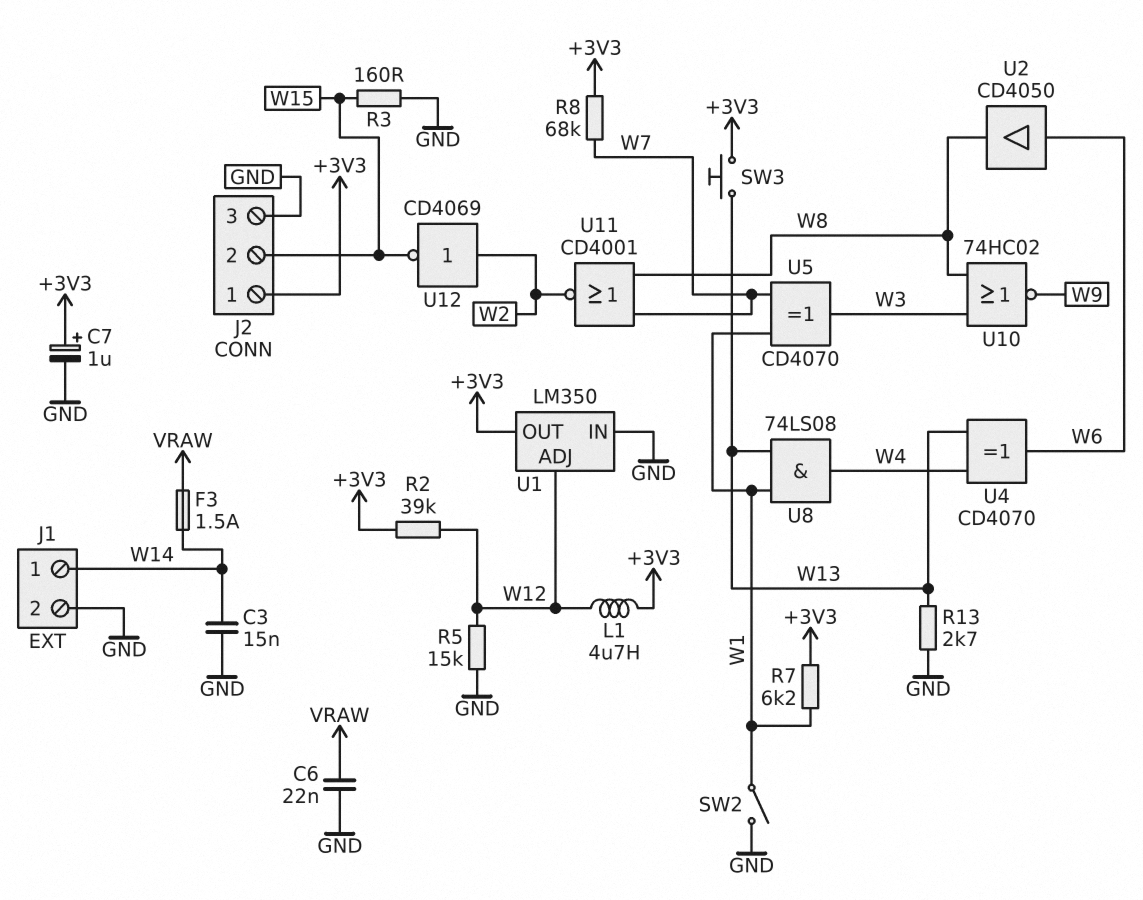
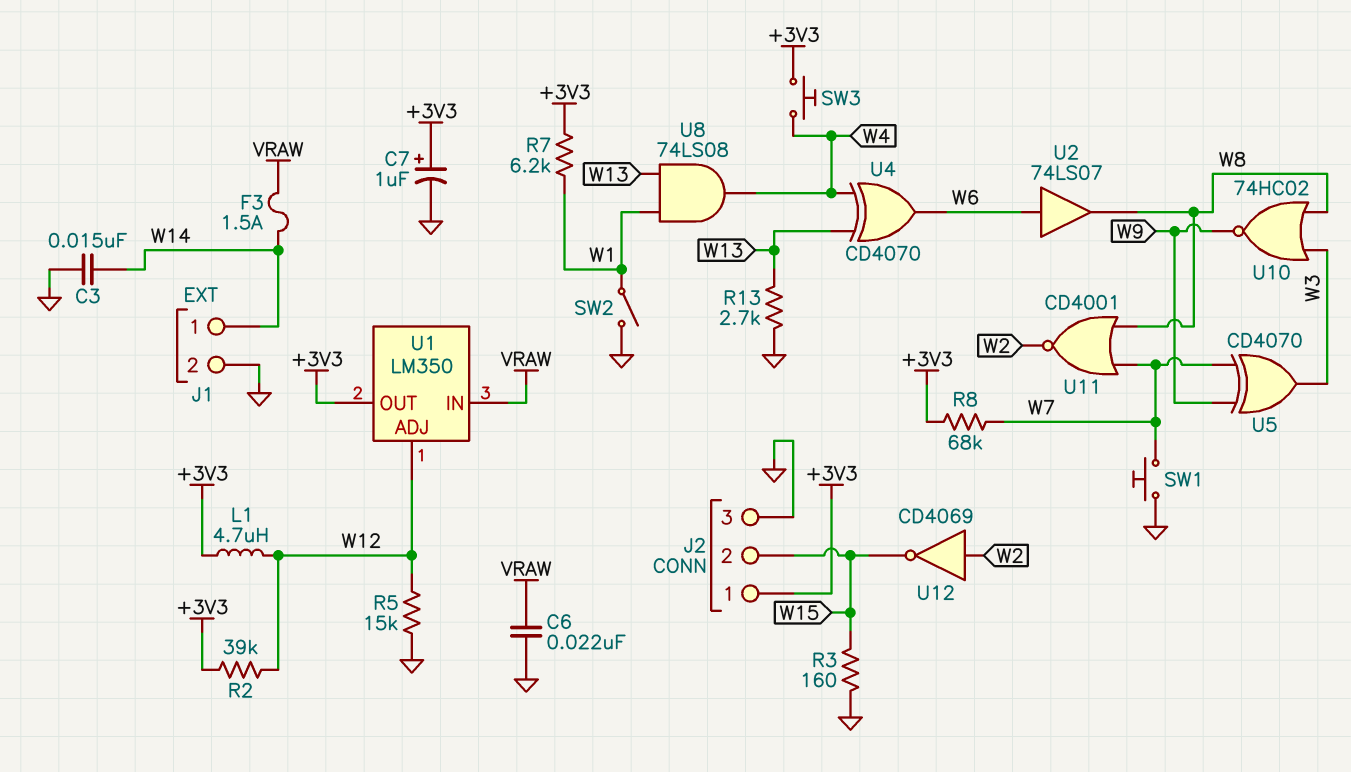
SW1: none -> button (GND, W7)
SW3: button (+3V3, W13) -> button (+3V3, W4)
U1 pin IN: GND -> VRAW
U2: buffer CD4050 (in W6, out W8) -> buffer 74LS07 (in W6, out W8)
U5: XOR CD4070 (in W1, in W7, out W3) -> XOR CD4070 (in W7, in W9, out W3)

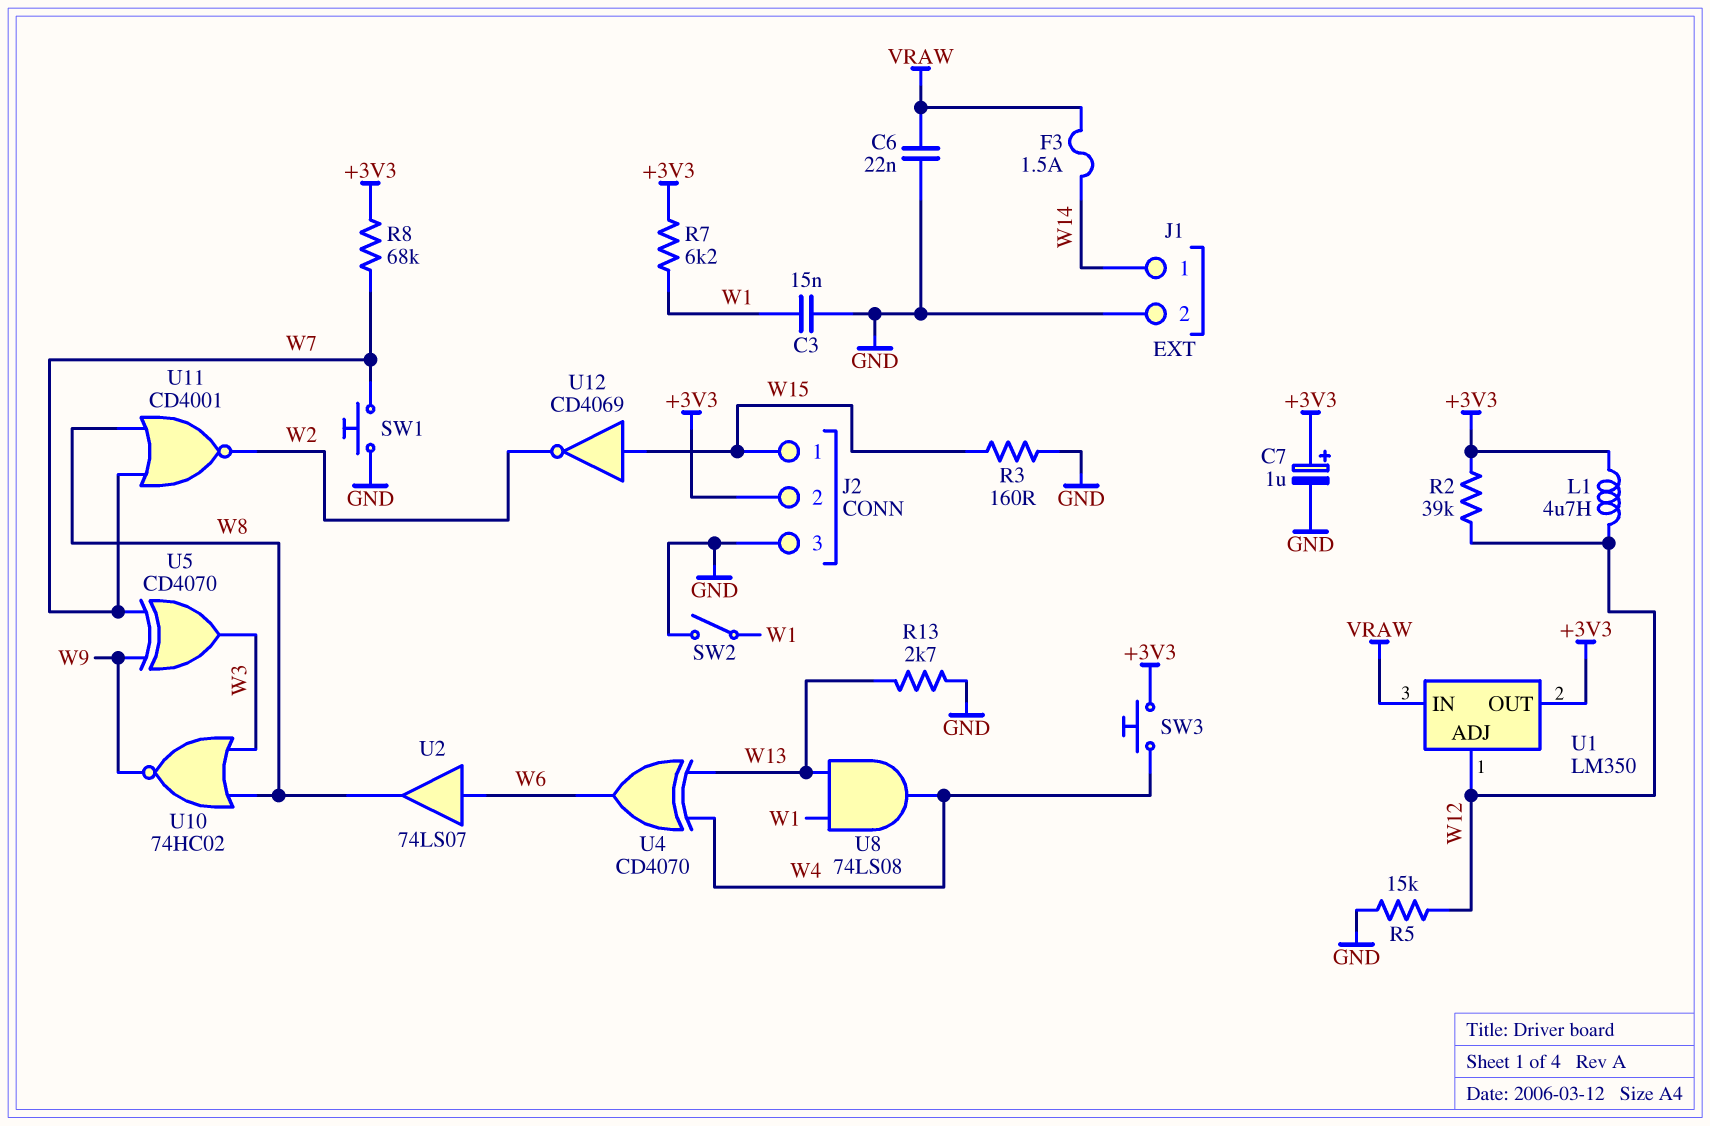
C3: 15nF (GND, W14) -> 15nF (GND, W1)
J2 pin 1: +3V3 -> W15
J2 pin 2: W15 -> +3V3
U12: NOT CD4069 (in W2, out W15) -> NOT CD4069 (in W15, out W2)

